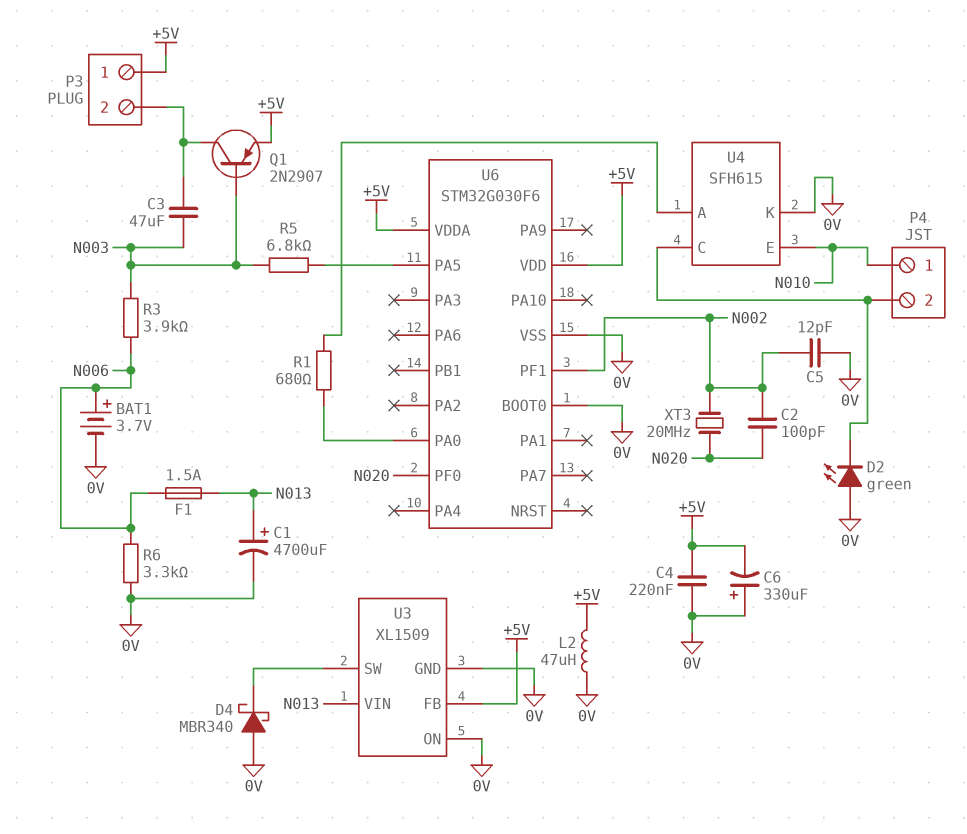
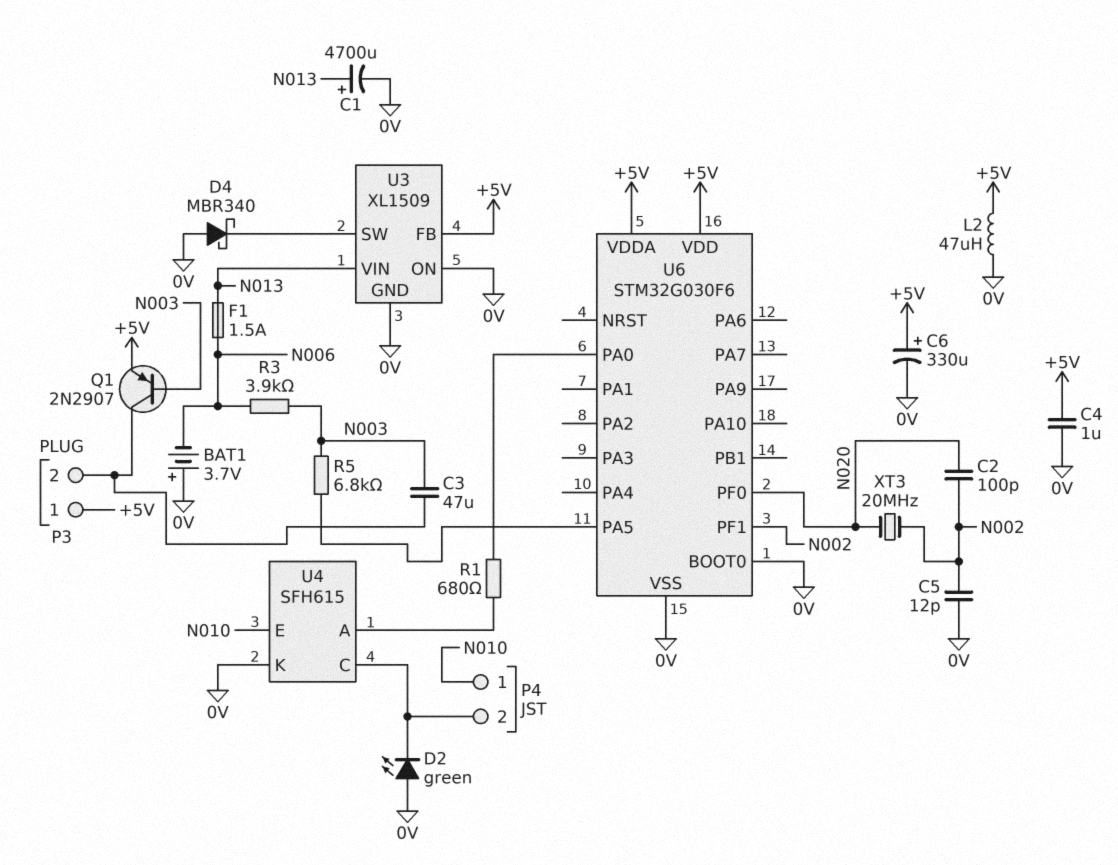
BAT1: 3.7V (plus N006, minus 0V) -> 3.7V (plus 0V, minus N006)
C4: 220nF (+5V, 0V) -> 1uF (+5V, 0V)
C6: 330uF (plus 0V, minus +5V) -> 330uF (plus +5V, minus 0V)
R6: 3.3k (0V, N006) -> none

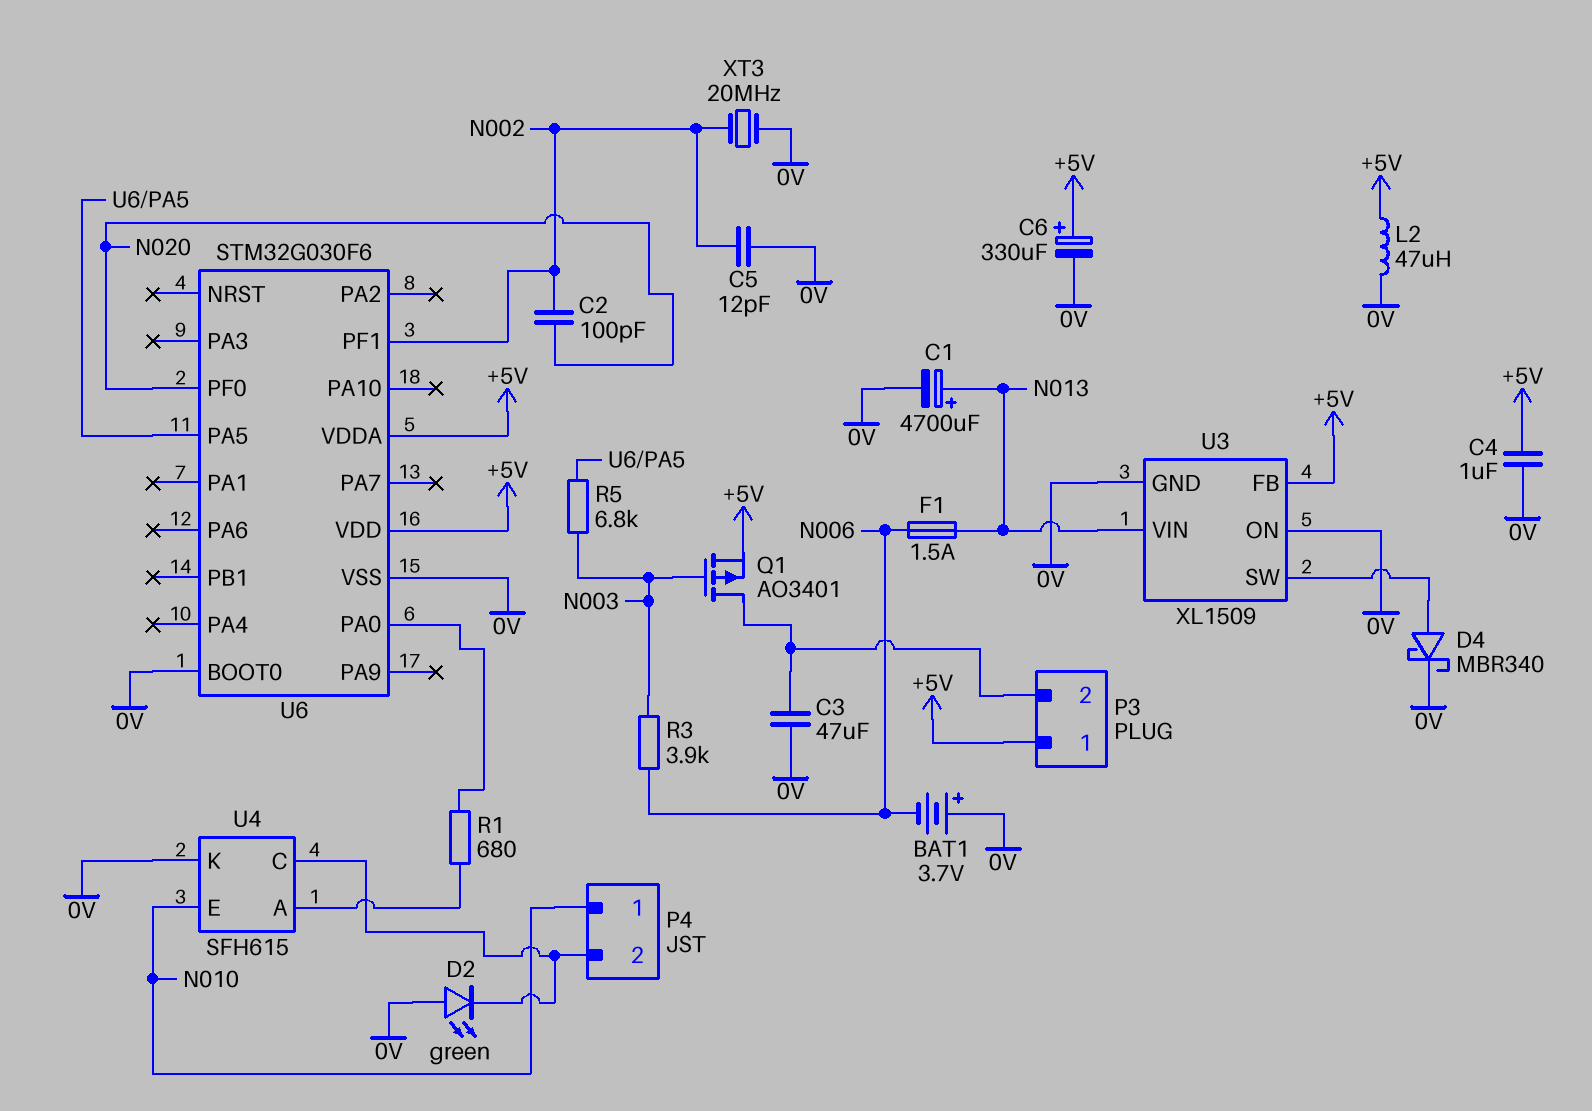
C3: 47uF (N003, P3/2) -> 47uF (0V, P3/2)
D4: schottky MBR340 (A 0V, K U3/SW) -> schottky MBR340 (A U3/SW, K 0V)
Q1: PNP 2N2907 (B N003, C P3/2, E +5V) -> PMOS AO3401 (G N003, D P3/2, S +5V)
XT3: 20MHz (N002, N020) -> 20MHz (0V, N002)

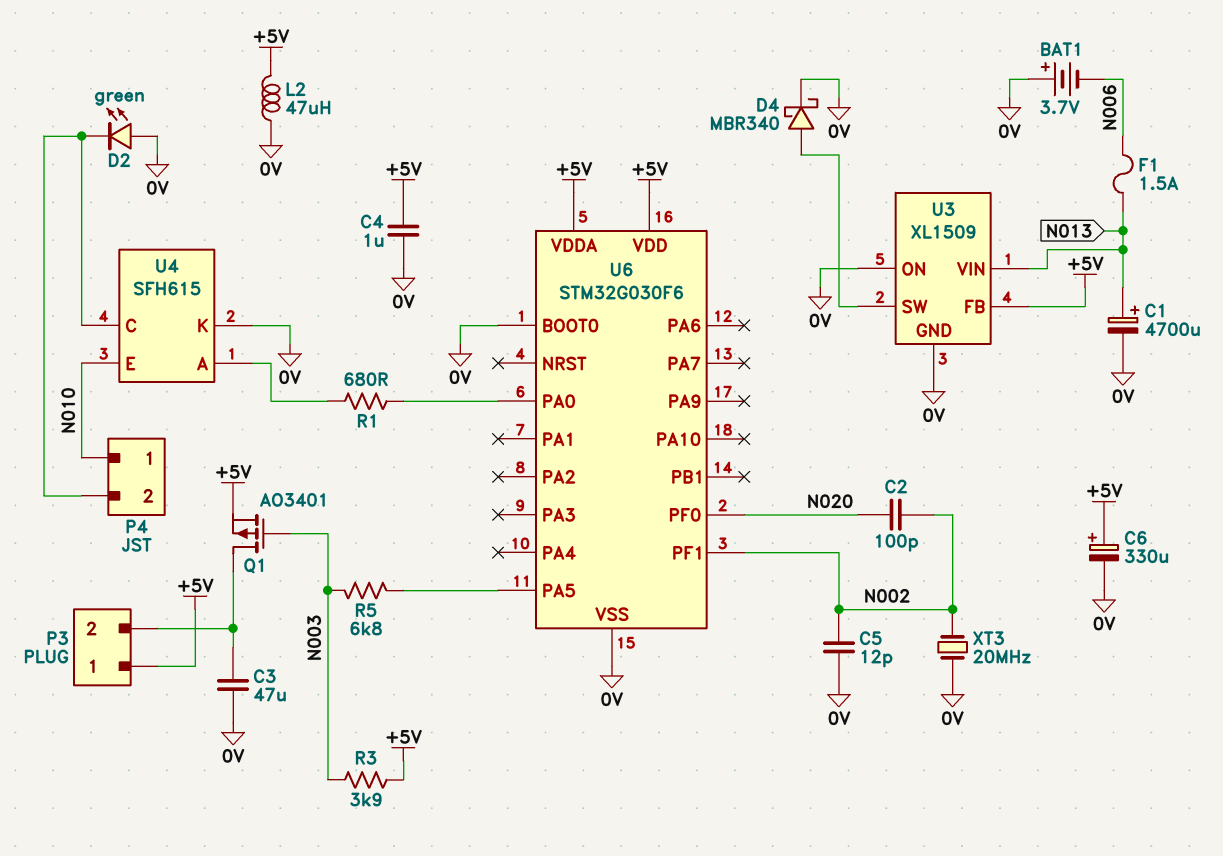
R3: 3.9k (N003, N006) -> 3.9k (+5V, N003)

